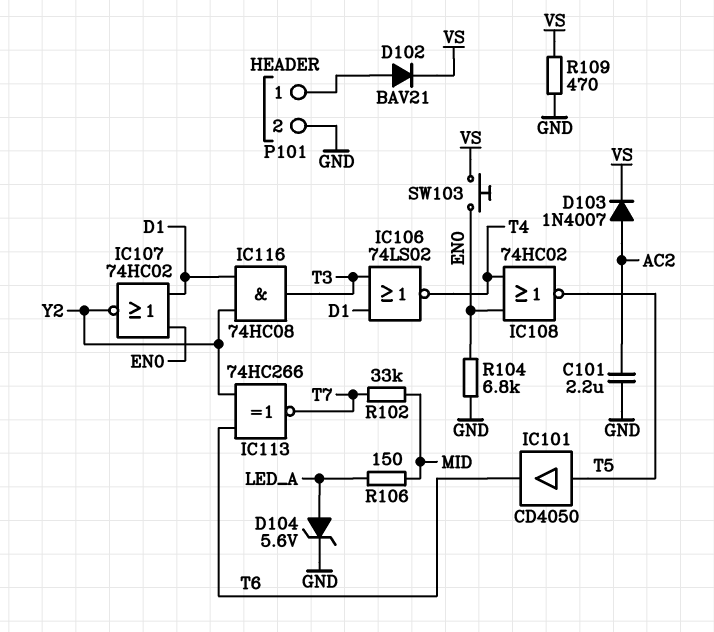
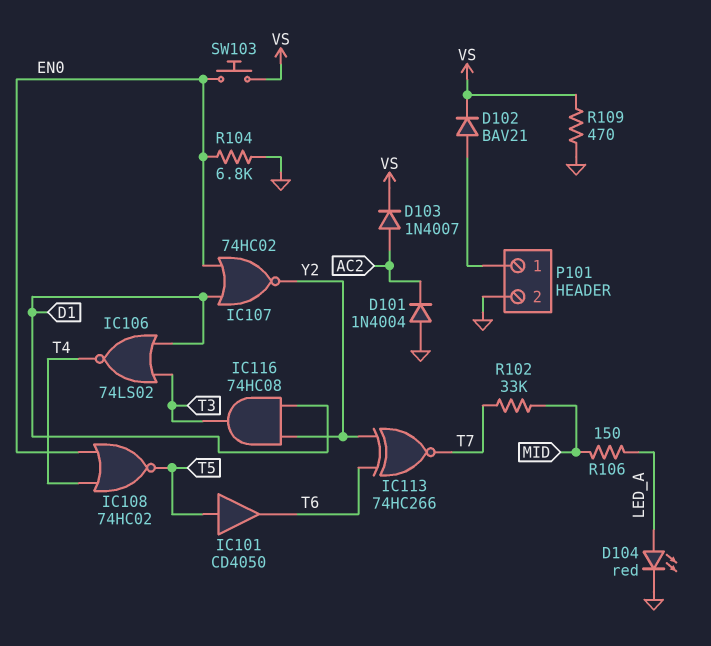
C101: 2.2uF (AC2, GND) -> none
D101: none -> diode 1N4004 (A GND, K AC2)
D104: zener 5.6V (A LED_A, K GND) -> LED red (A LED_A, K GND)

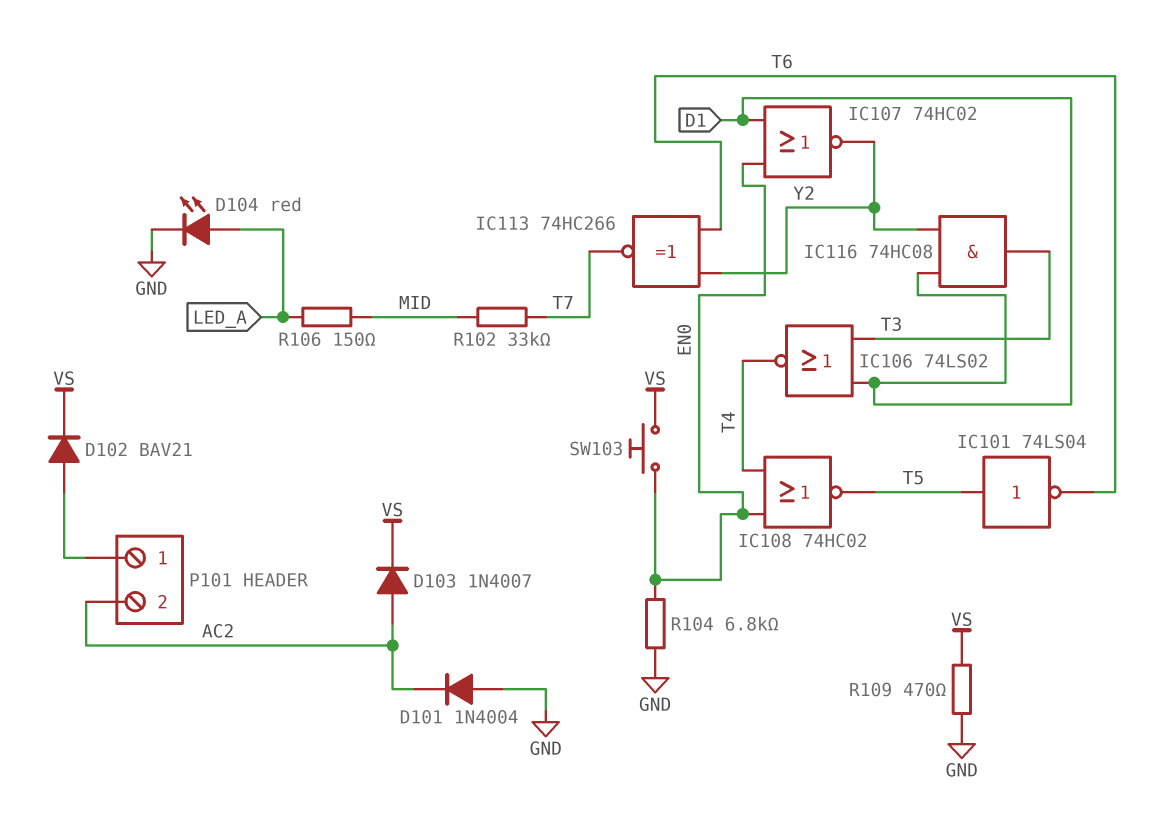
IC101: buffer CD4050 (in T5, out T6) -> NOT 74LS04 (in T5, out T6)
P101 pin 2: GND -> AC2

